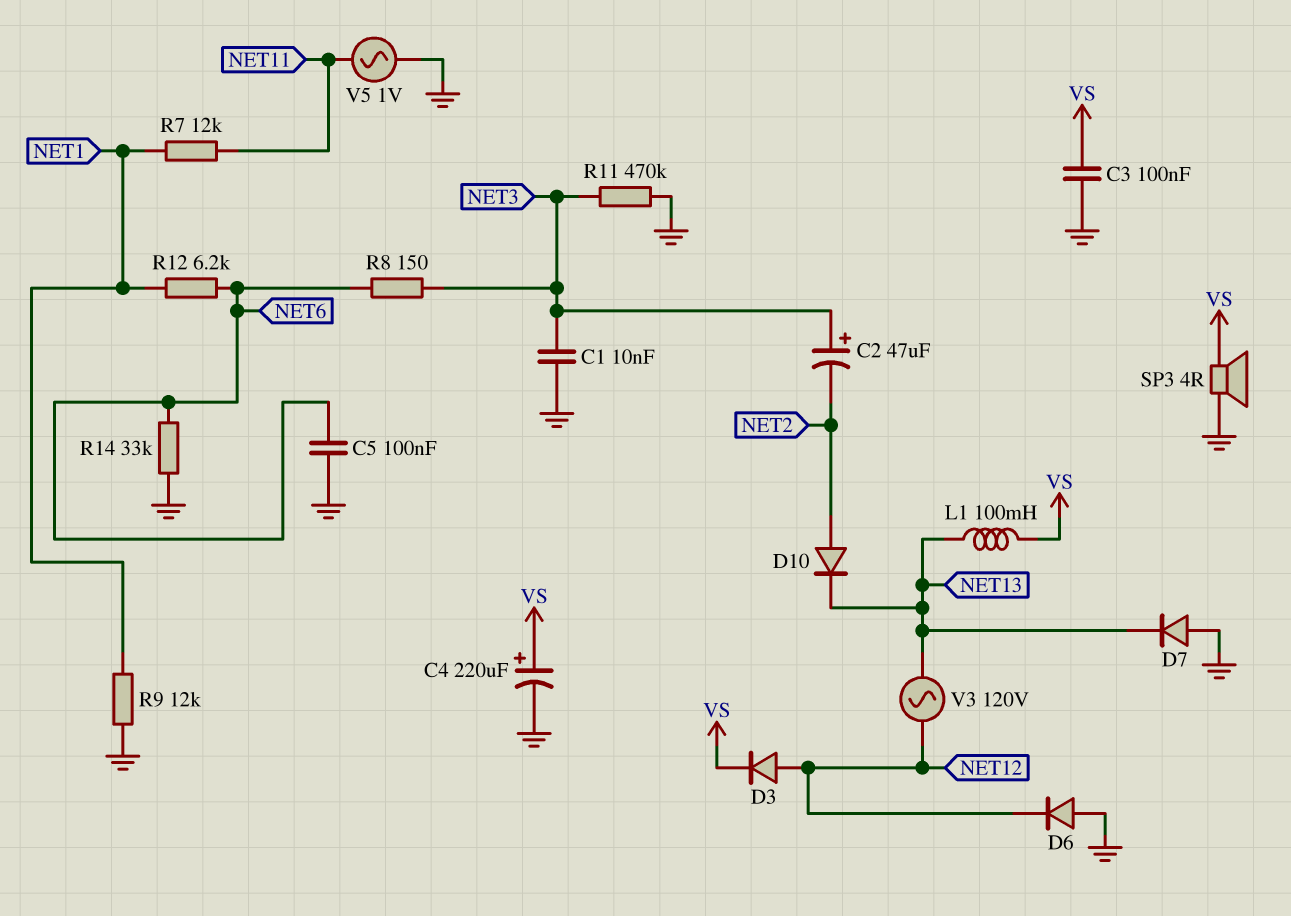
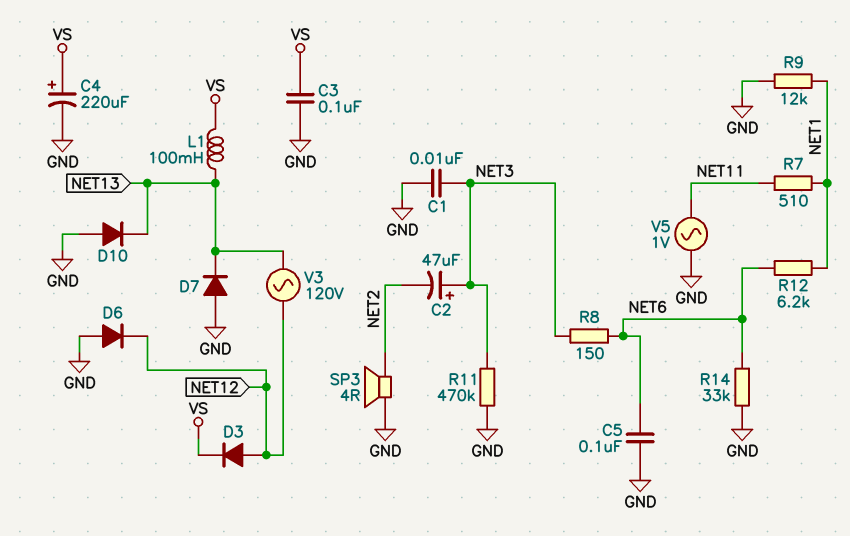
D10: diode (A NET2, K NET13) -> diode (A GND, K NET13)
R7: 12k (NET1, NET11) -> 510 (NET1, NET11)
SP3: speaker 4R (GND, VS) -> speaker 4R (GND, NET2)

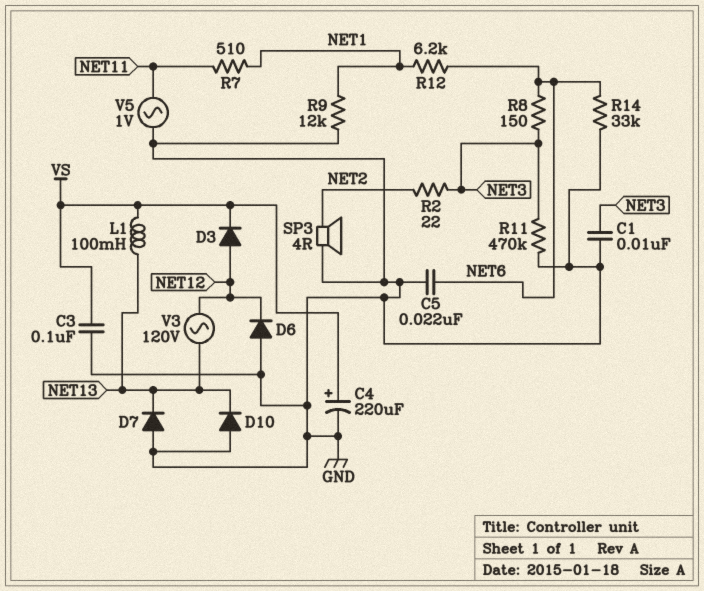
C2: 47uF (plus NET3, minus NET2) -> none
C5: 100nF (GND, NET6) -> 22nF (GND, NET6)
R2: none -> 22 (NET2, NET3)

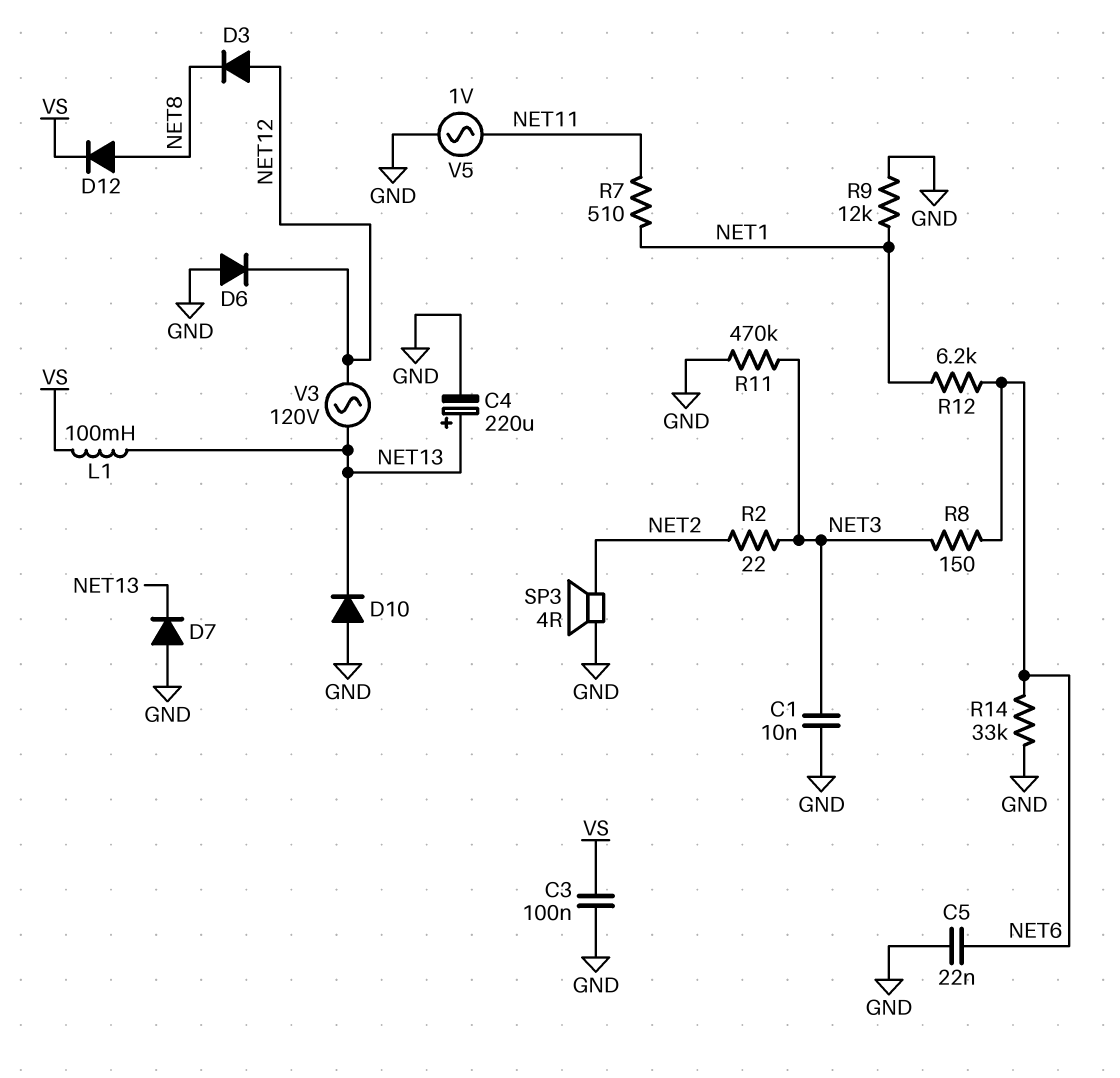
C4: 220uF (plus VS, minus GND) -> 220uF (plus NET13, minus GND)
D3: diode (A NET12, K VS) -> diode (A NET12, K NET8)
D12: none -> diode (A NET8, K VS)

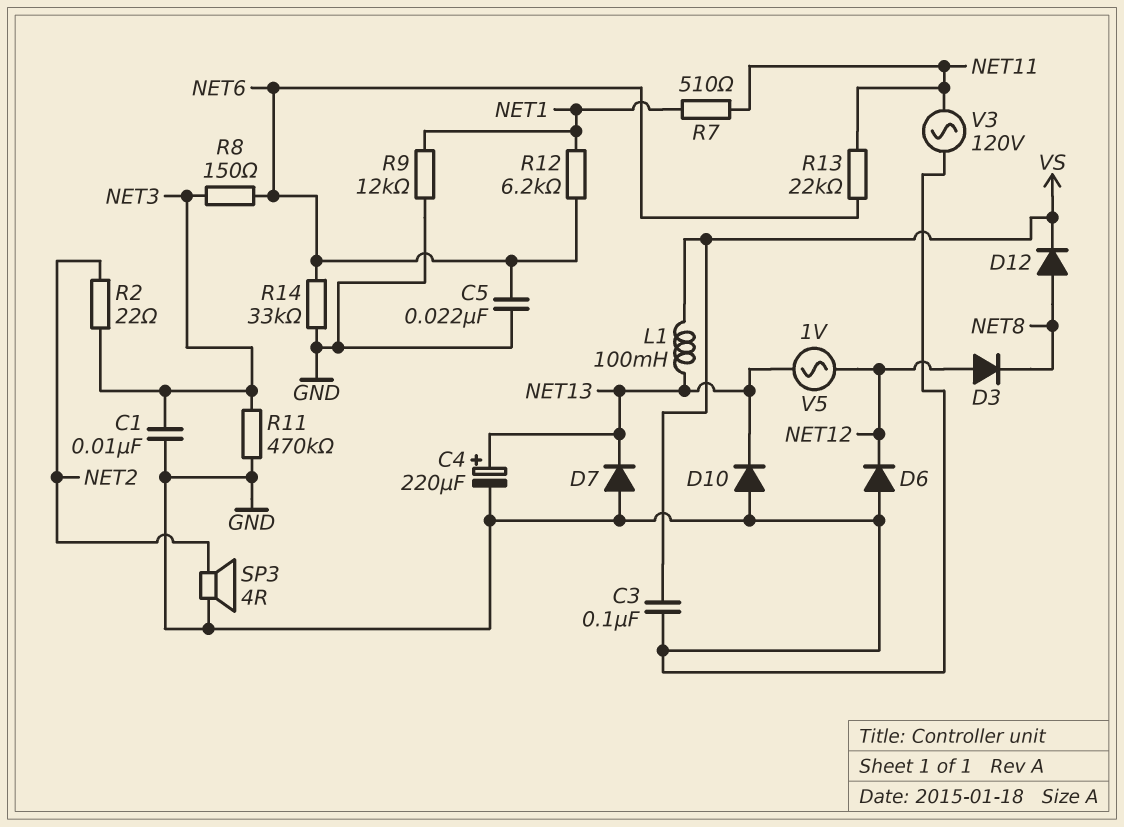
R13: none -> 22k (NET6, NET11)
V3: AC 120V (NET12, NET13) -> AC 120V (GND, NET11)
V5: AC 1V (GND, NET11) -> AC 1V (NET12, NET13)

